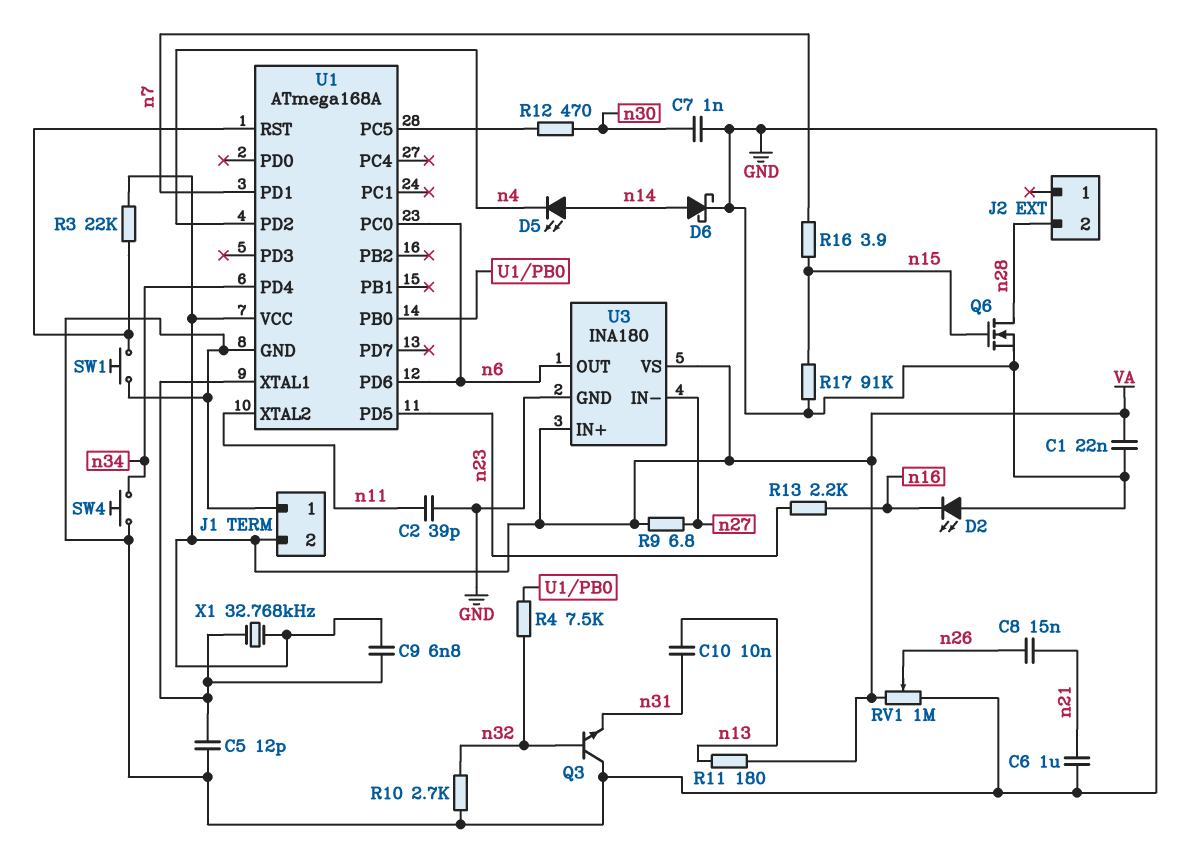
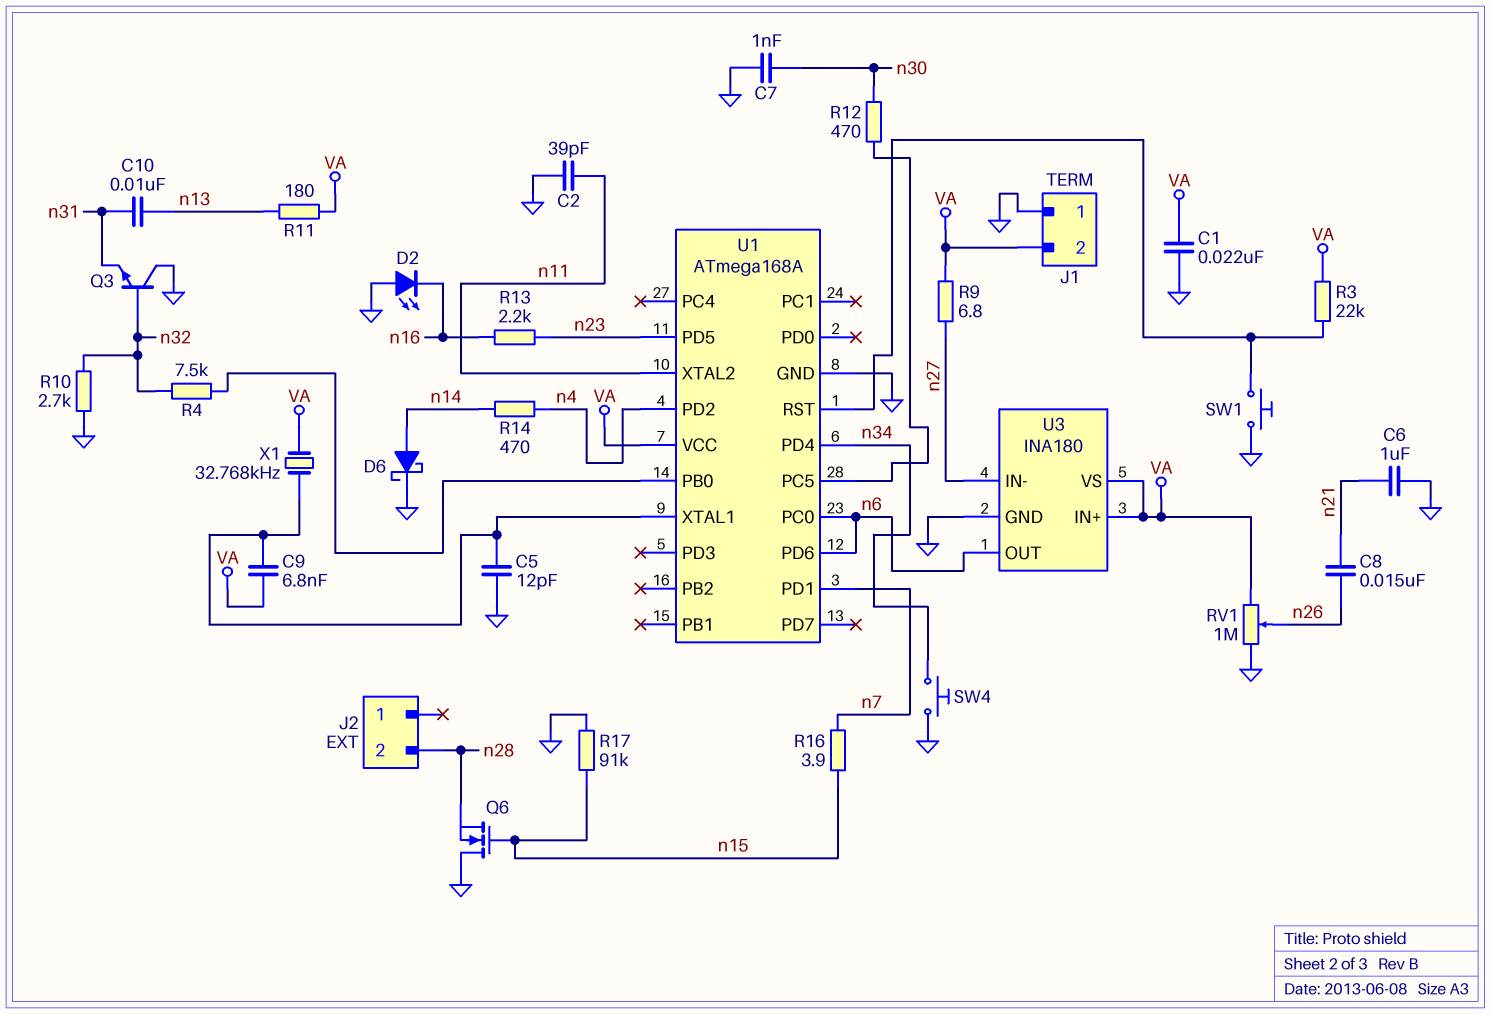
D5: LED (A n14, K n4) -> none
Q6: NMOS (G n15, D n28, S GND) -> NMOS (G n15, D GND, S n28)
R14: none -> 470 (n4, n14)

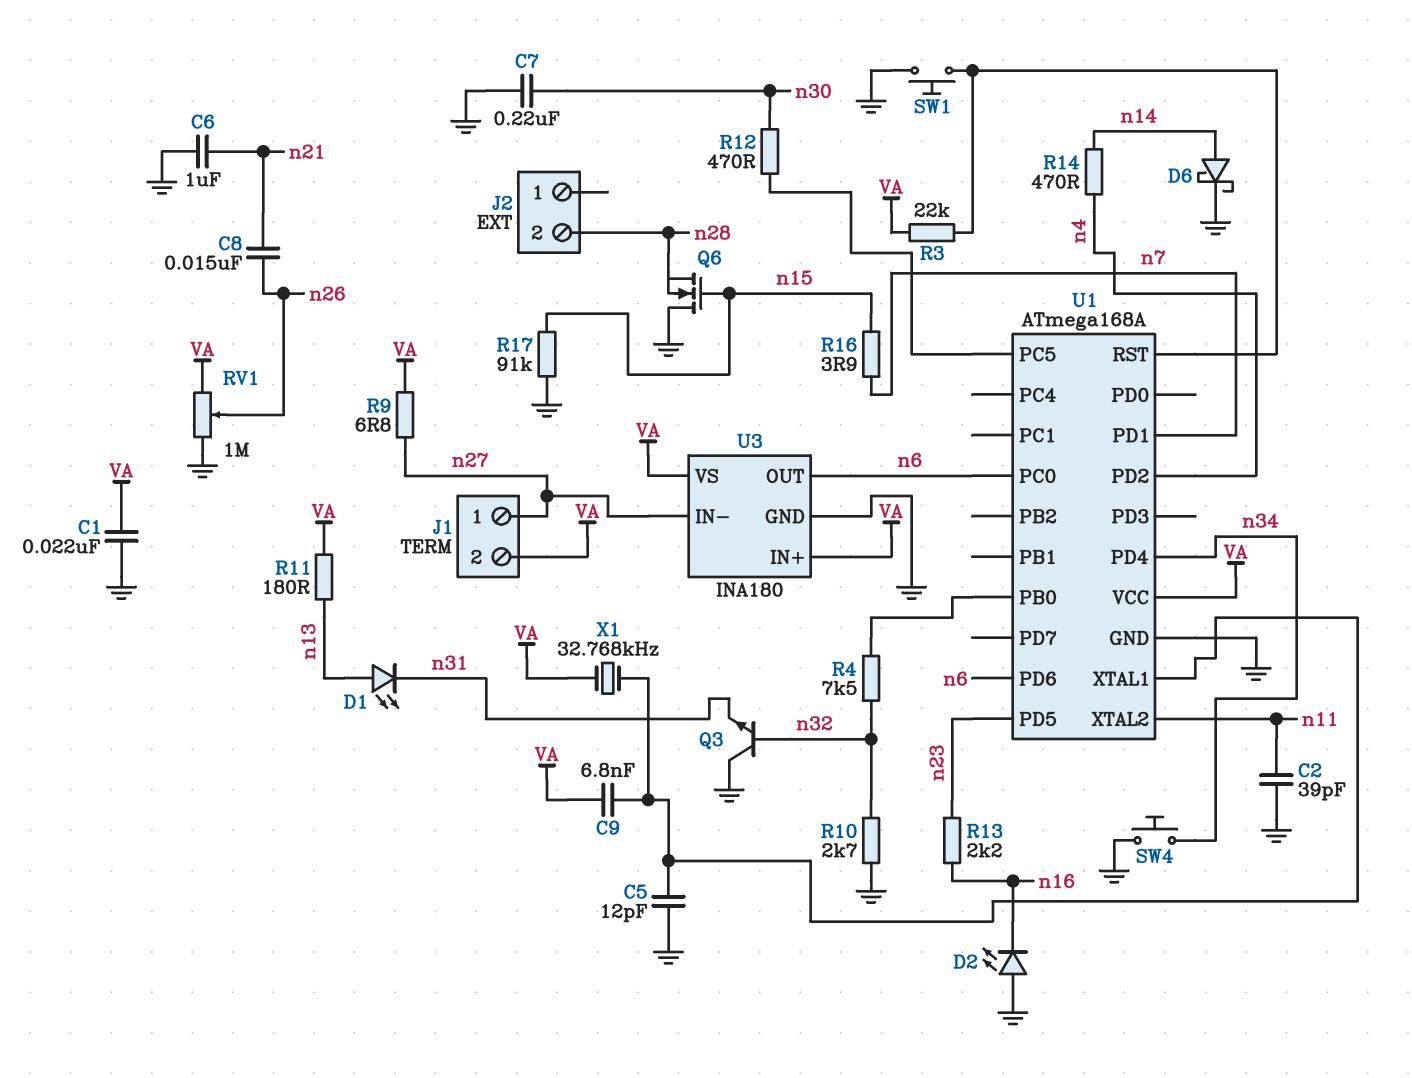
C7: 1nF (GND, n30) -> 220nF (GND, n30)
C10: 10nF (n13, n31) -> none
D1: none -> LED (A n13, K n31)
J1 pin 1: GND -> n27

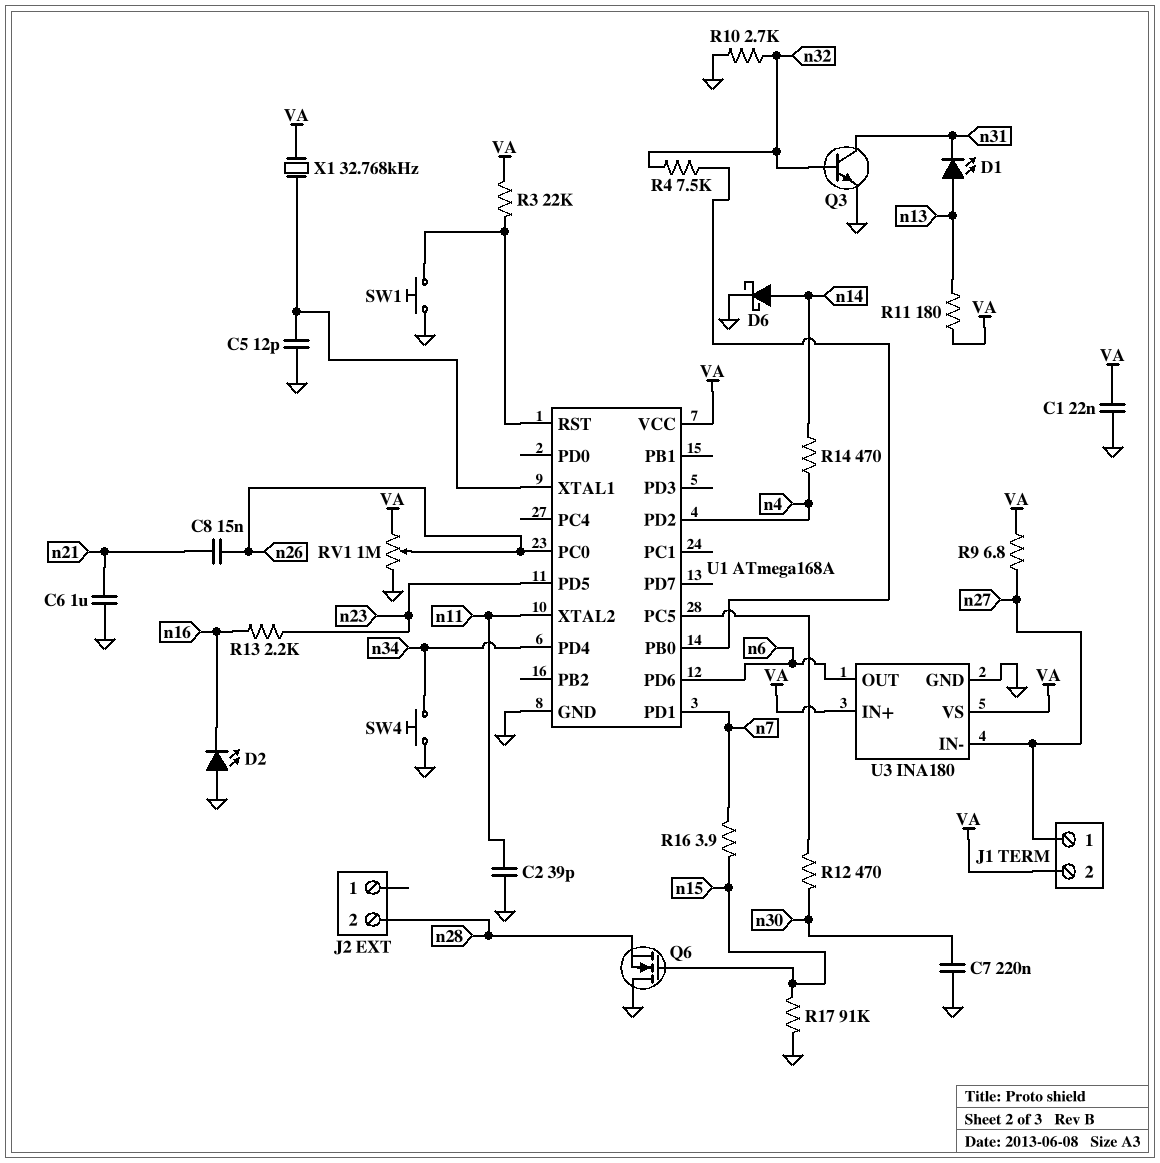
C9: 6.8nF (U1/XTAL1, VA) -> none
Q3: NPN (B n32, C GND, E n31) -> NPN (B n32, C n31, E GND)
U1 pin PC0: n6 -> n26

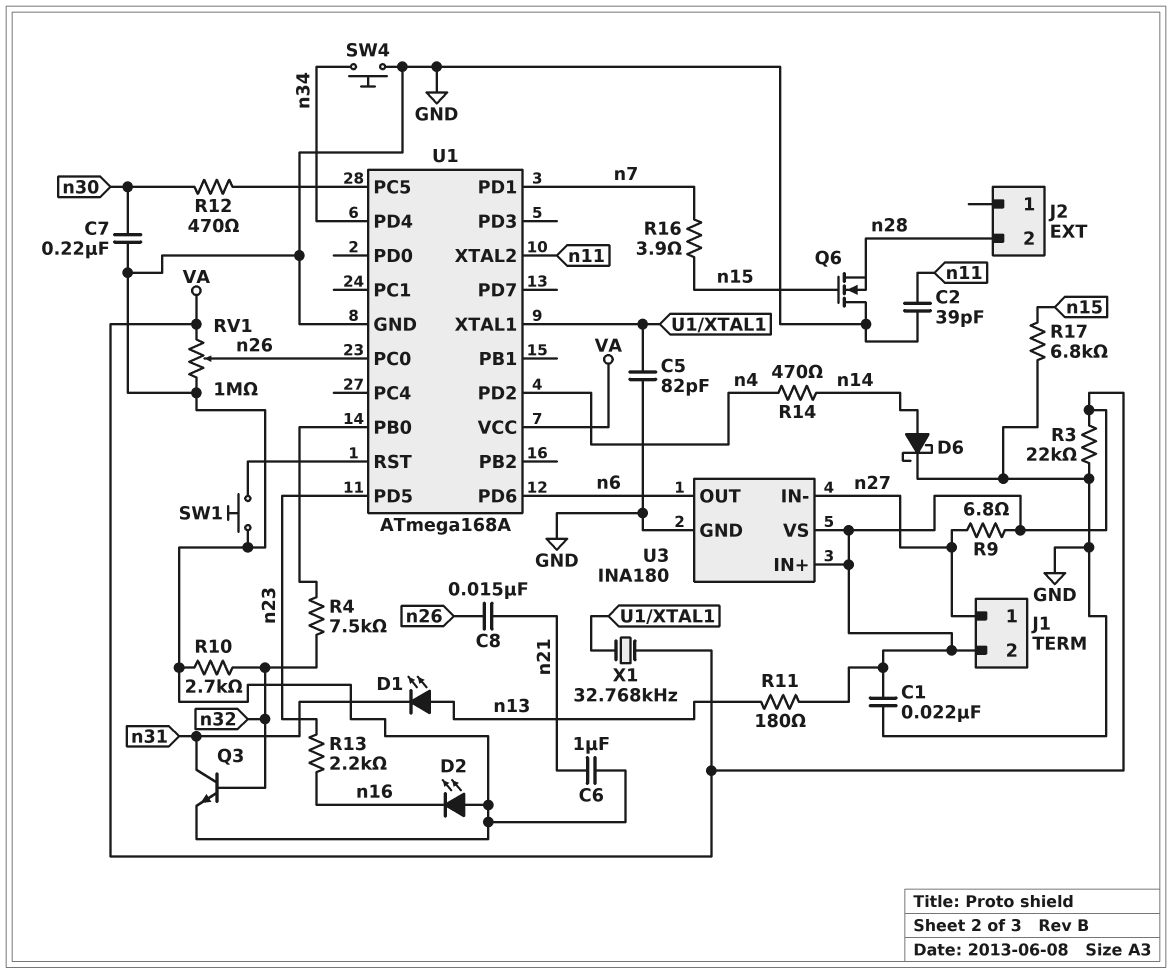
C5: 12pF (GND, U1/XTAL1) -> 82pF (GND, U1/XTAL1)
R3: 22k (U1/RST, VA) -> 22k (GND, VA)
R17: 91k (GND, n15) -> 6.8k (GND, n15)

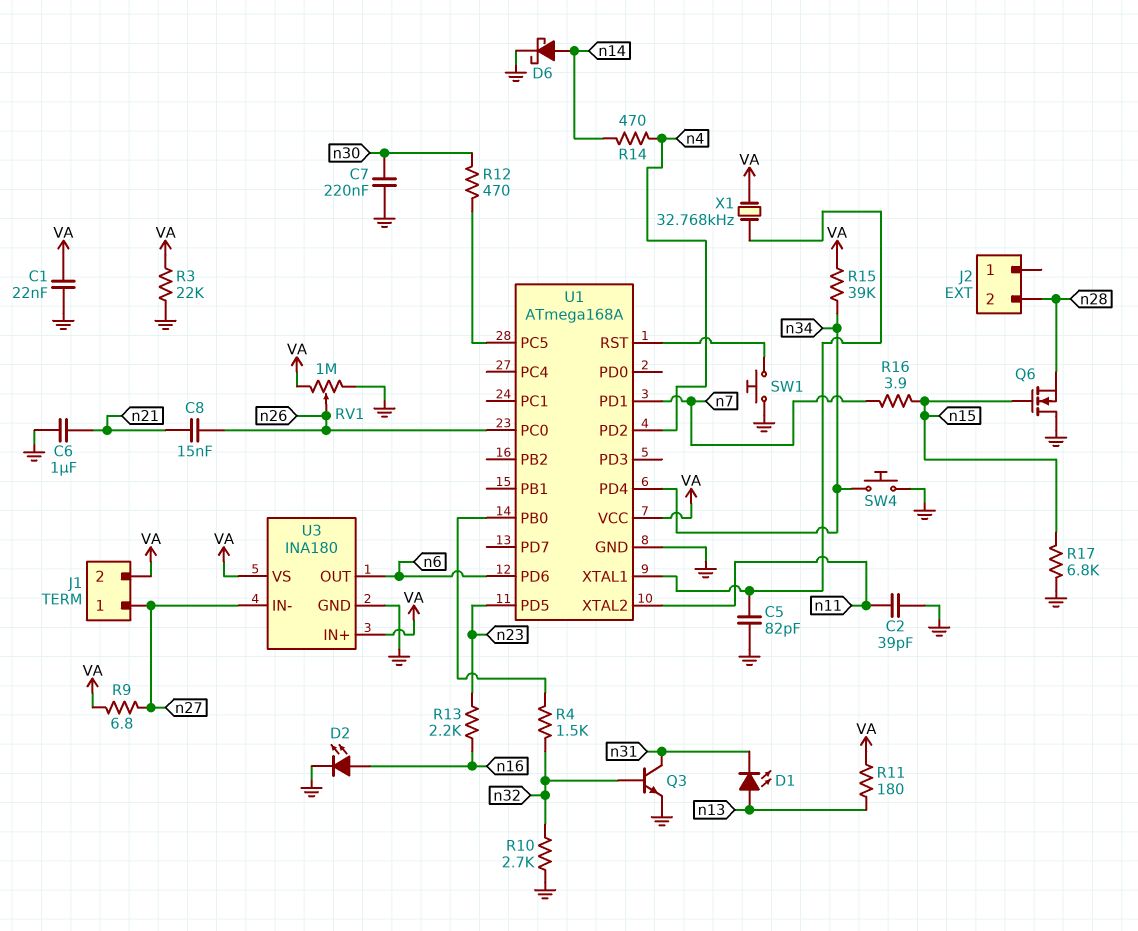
D2: LED (A GND, K n16) -> LED (A n16, K GND)
R4: 7.5k (U1/PB0, n32) -> 1.5k (U1/PB0, n32)
R15: none -> 39k (VA, n34)

